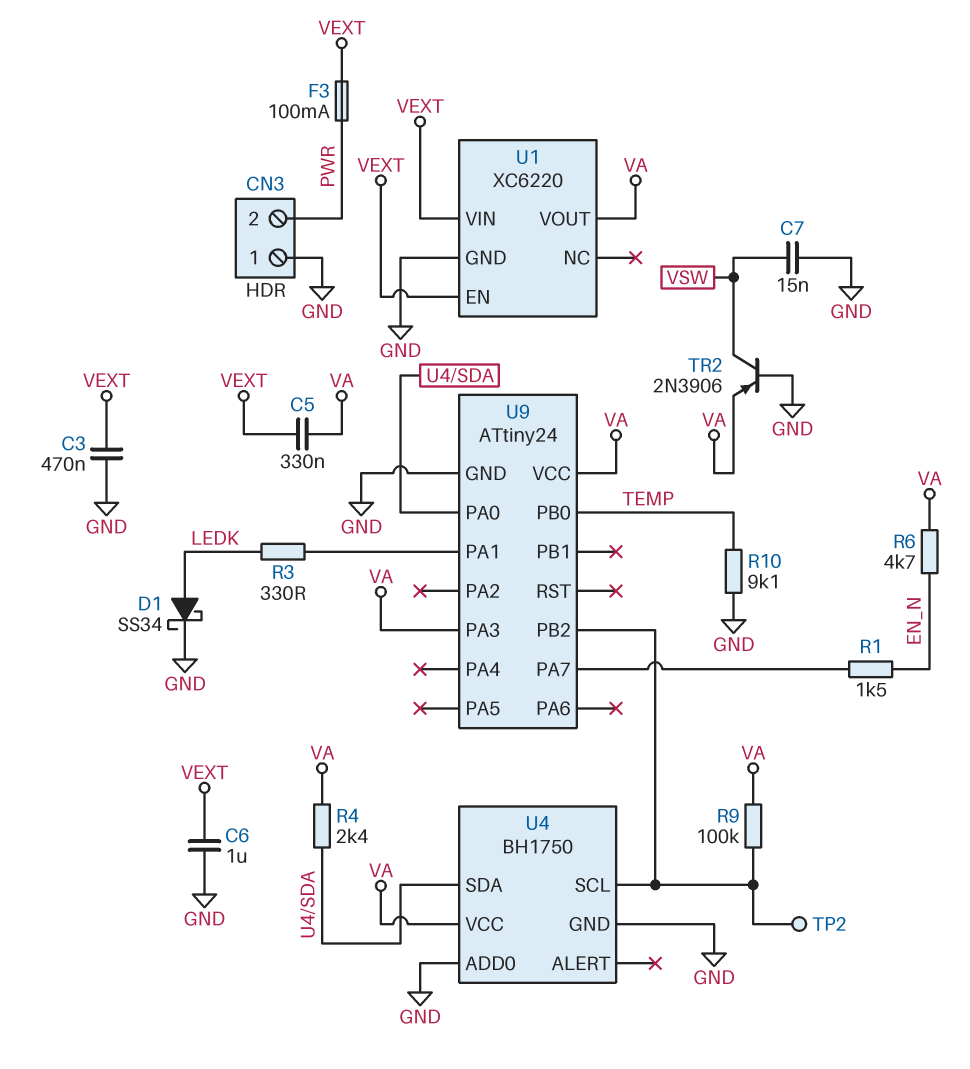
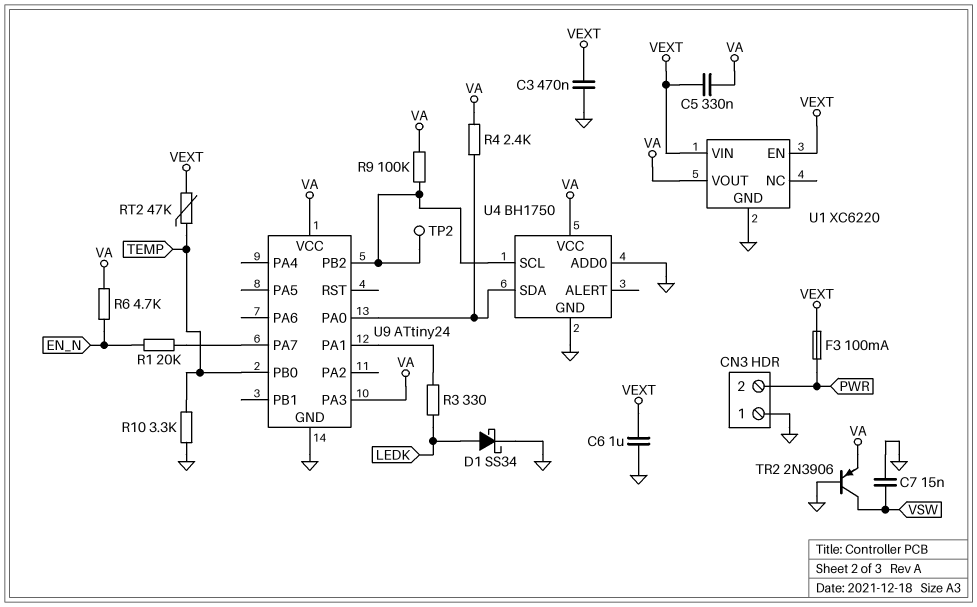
R1: 1.5k (EN_N, U9/PA7) -> 20k (EN_N, U9/PA7)
R10: 9.1k (GND, TEMP) -> 3.3k (GND, TEMP)
RT2: none -> 47k (TEMP, VEXT)

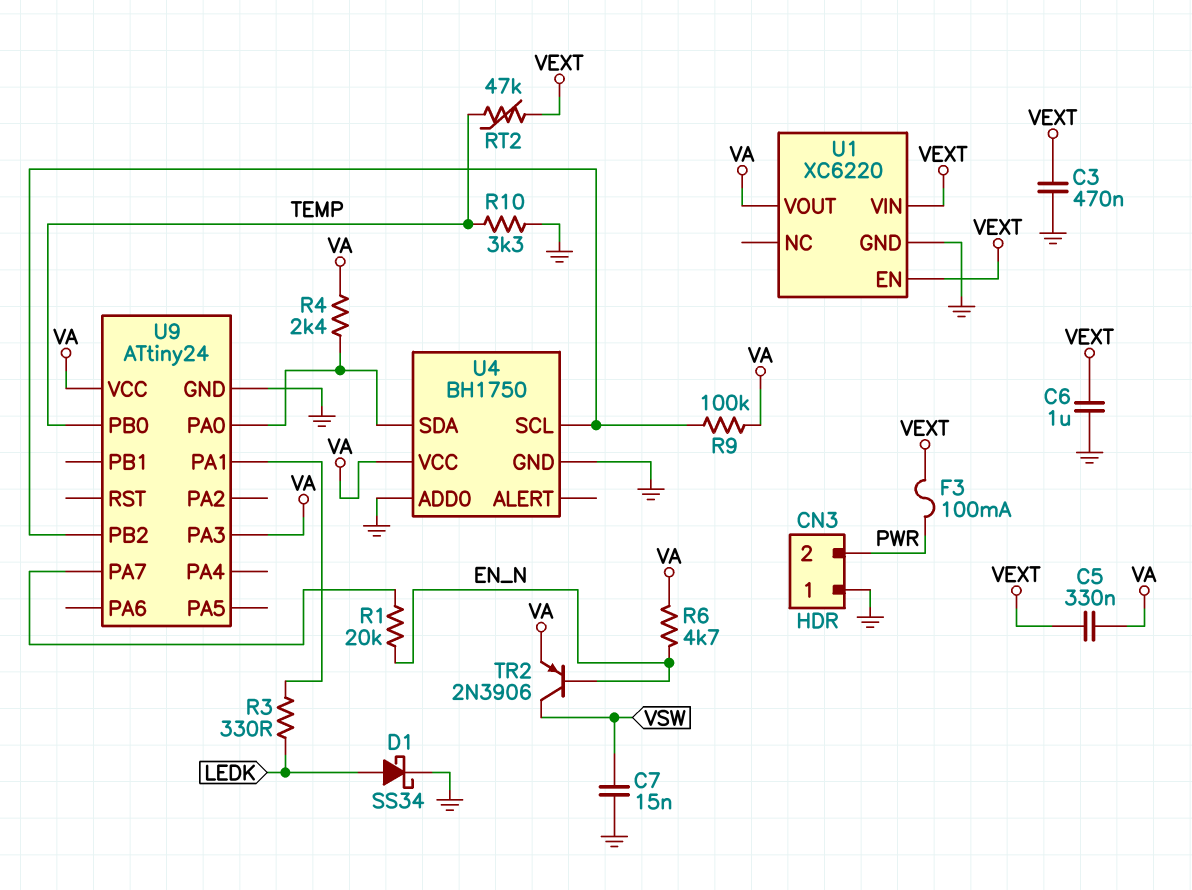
TP2: test point (U4/SCL) -> none
TR2: PNP 2N3906 (B GND, C VSW, E VA) -> PNP 2N3906 (B EN_N, C VSW, E VA)

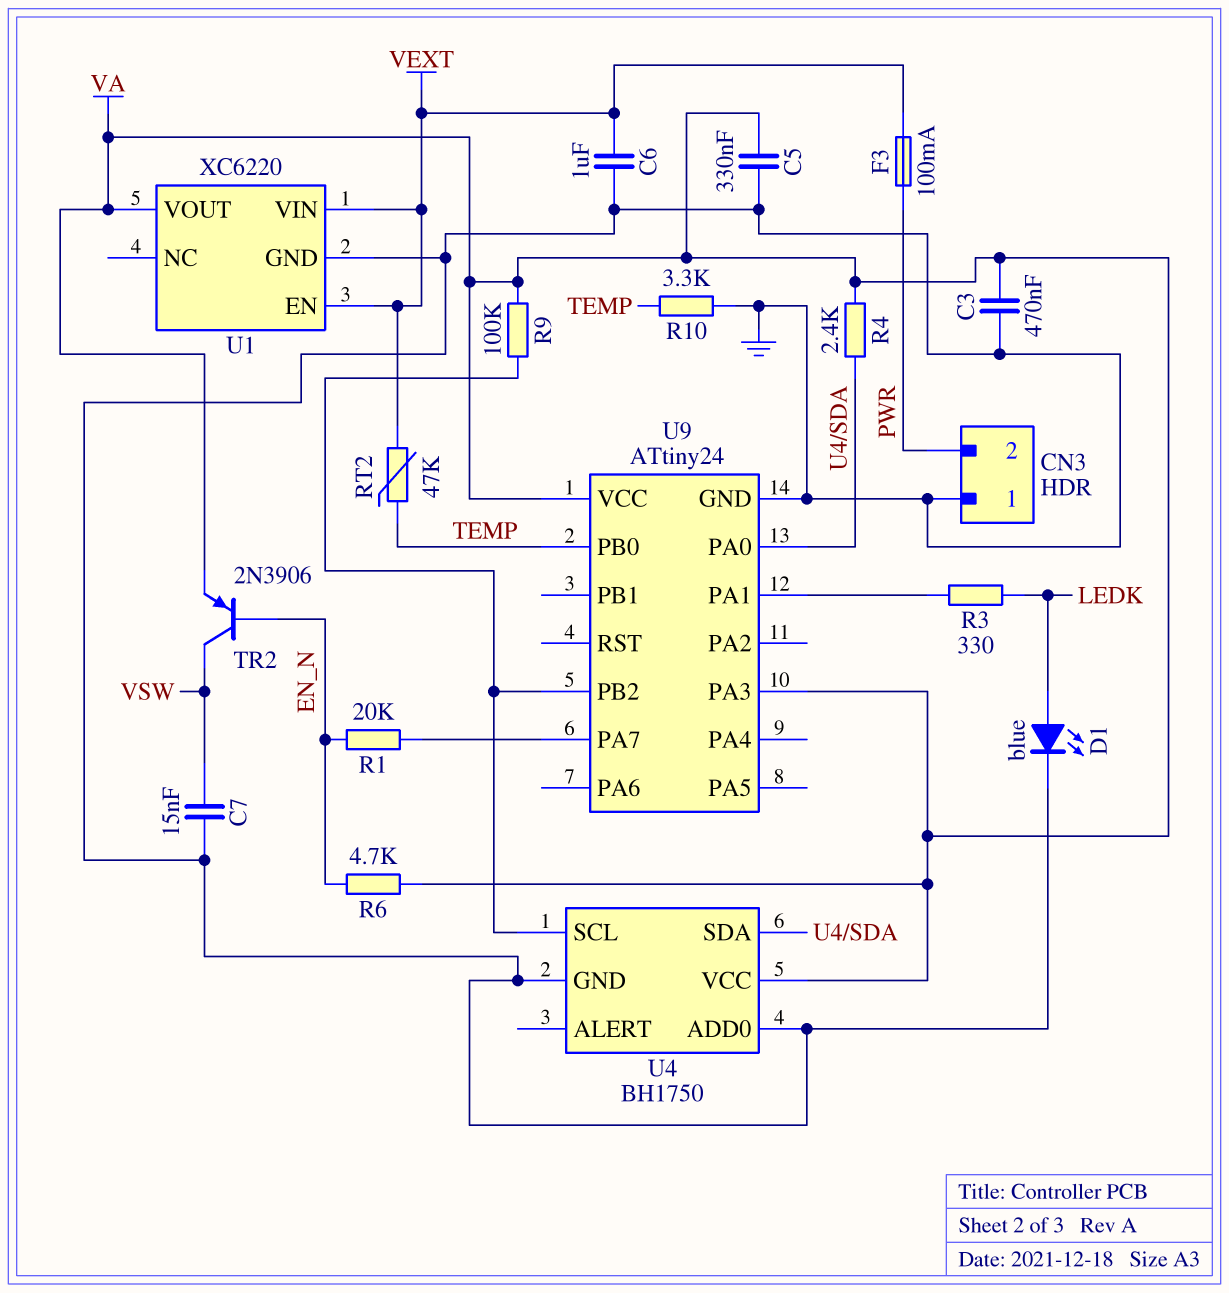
C3: 470nF (GND, VEXT) -> 470nF (GND, VA)
C5: 330nF (VA, VEXT) -> 330nF (GND, VA)
D1: schottky SS34 (A LEDK, K GND) -> LED blue (A LEDK, K GND)

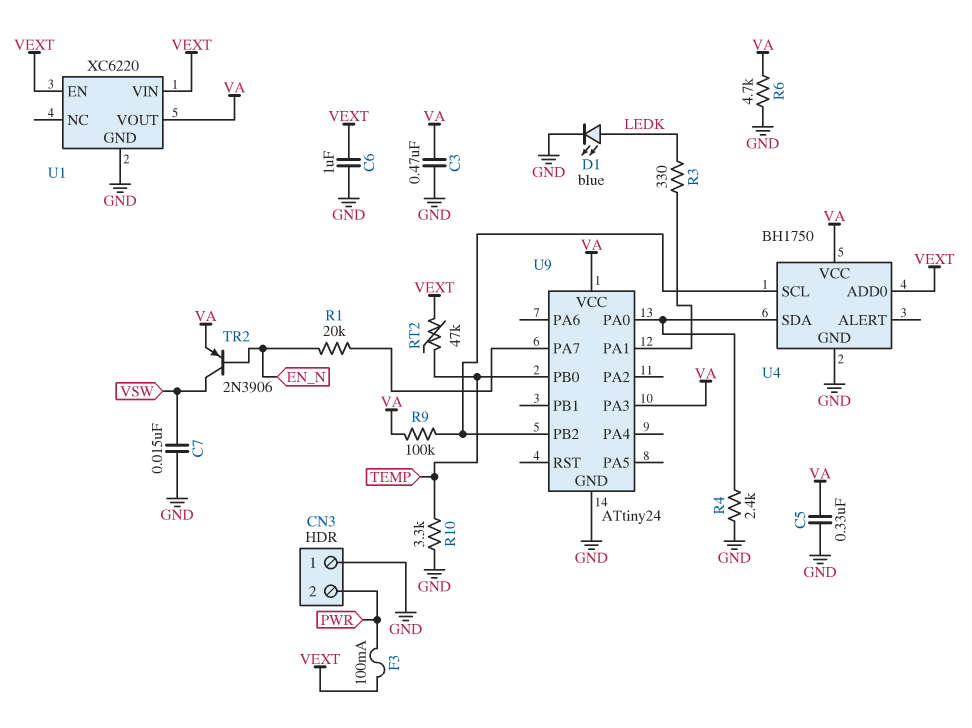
R4: 2.4k (U4/SDA, VA) -> 2.4k (GND, U4/SDA)
R6: 4.7k (EN_N, VA) -> 4.7k (GND, VA)
U4 pin ADD0: GND -> VEXT

